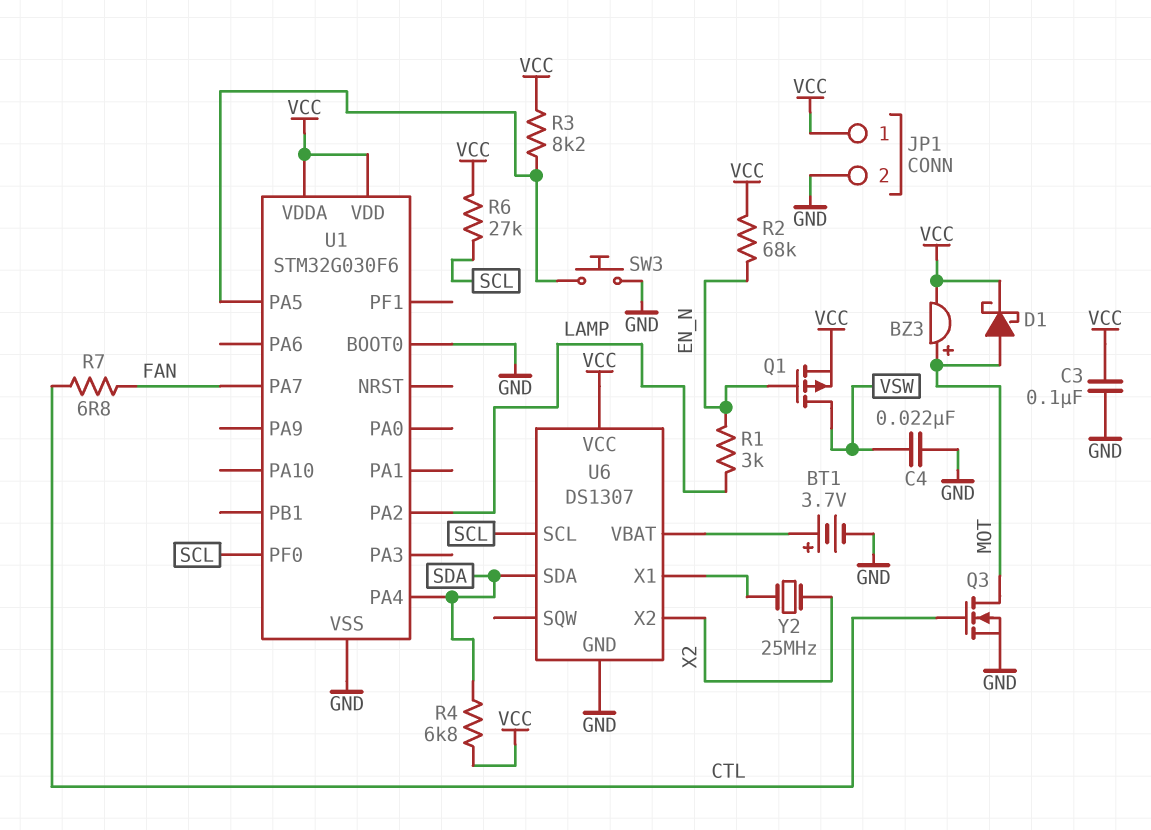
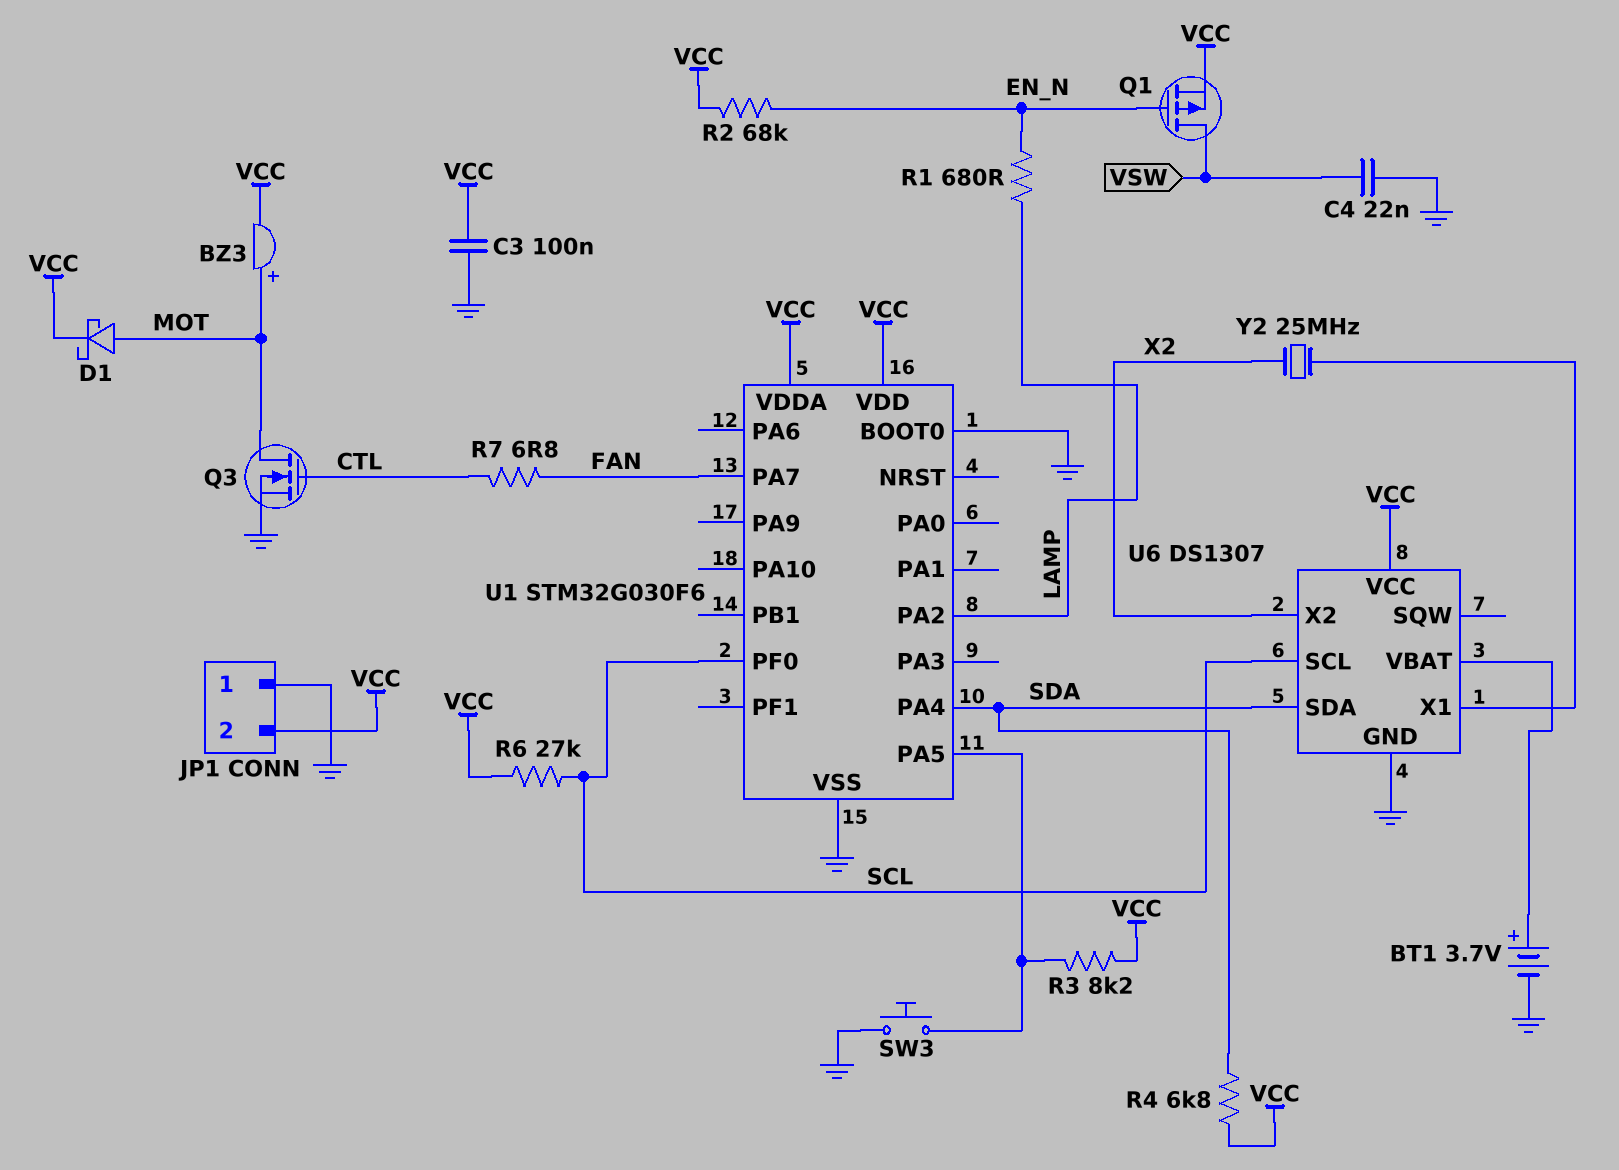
JP1 pin 1: VCC -> GND
JP1 pin 2: GND -> VCC
R1: 3k (EN_N, LAMP) -> 680 (EN_N, LAMP)

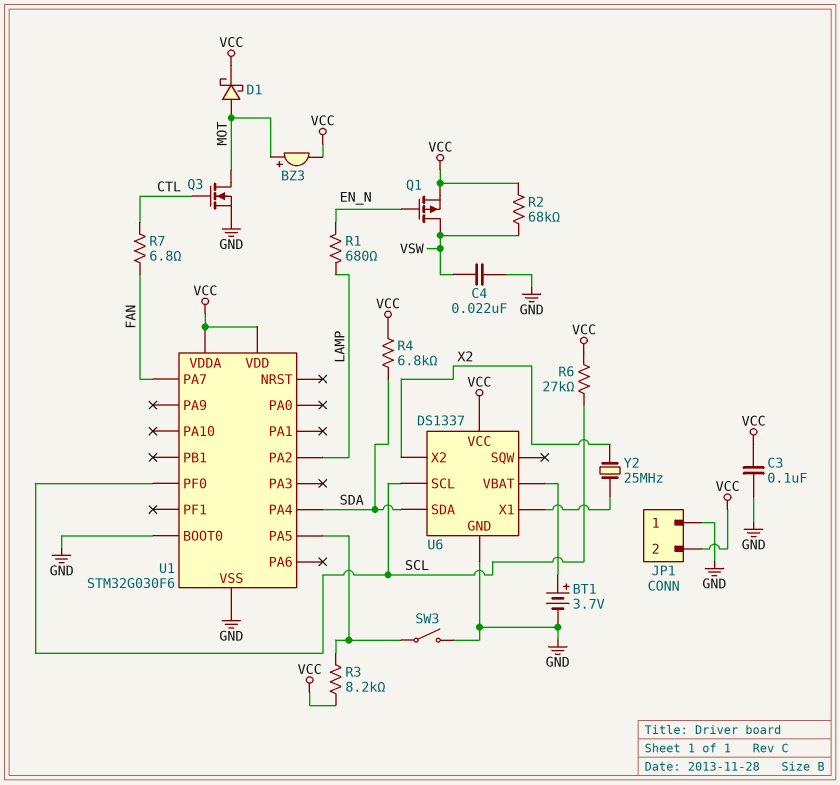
R2: 68k (EN_N, VCC) -> 68k (VCC, VSW)
SW3: button (GND, U1/PA5) -> switch (GND, U1/PA5)
U6: DS1307 -> DS1337

